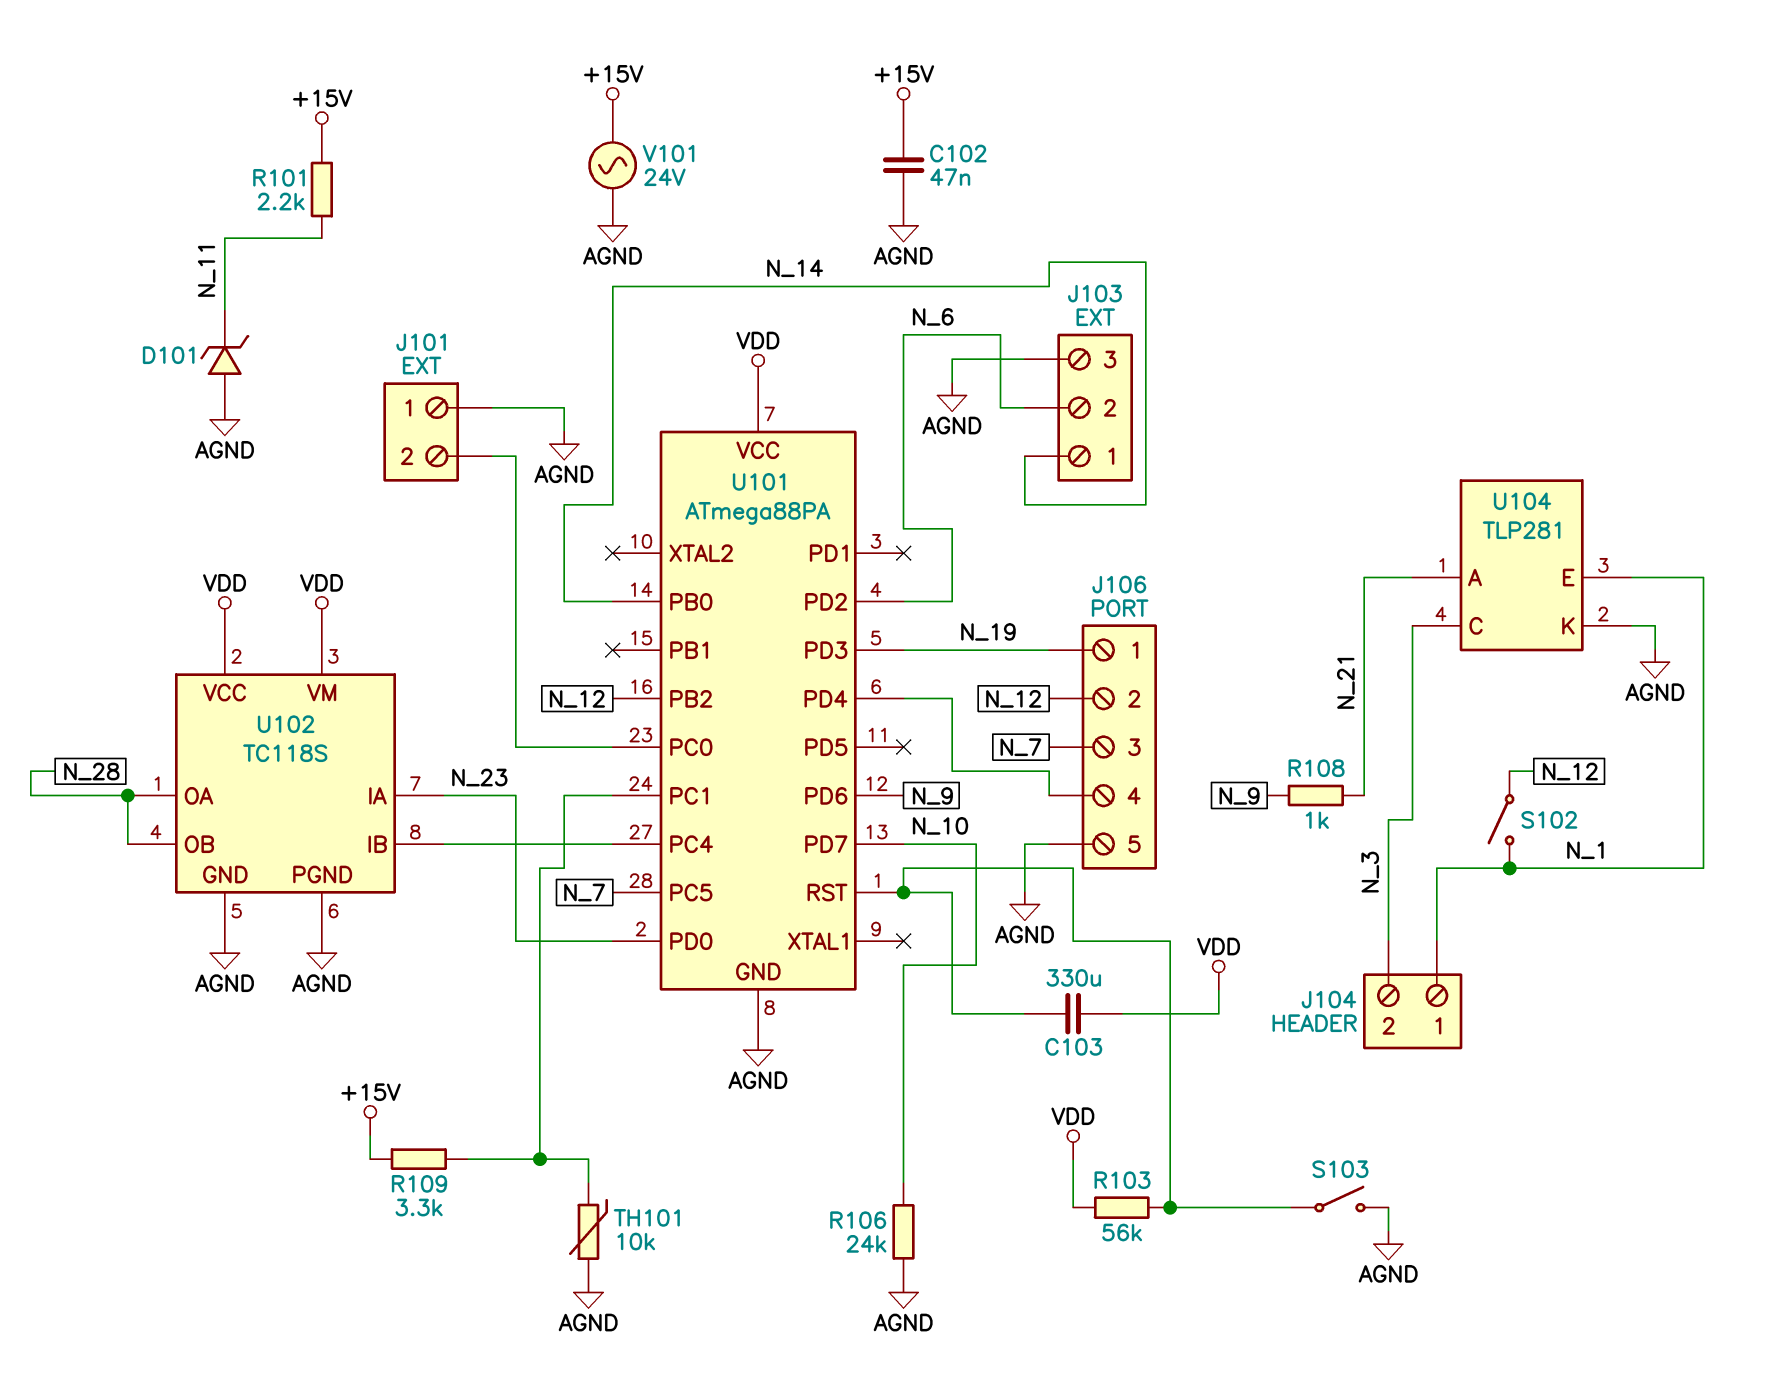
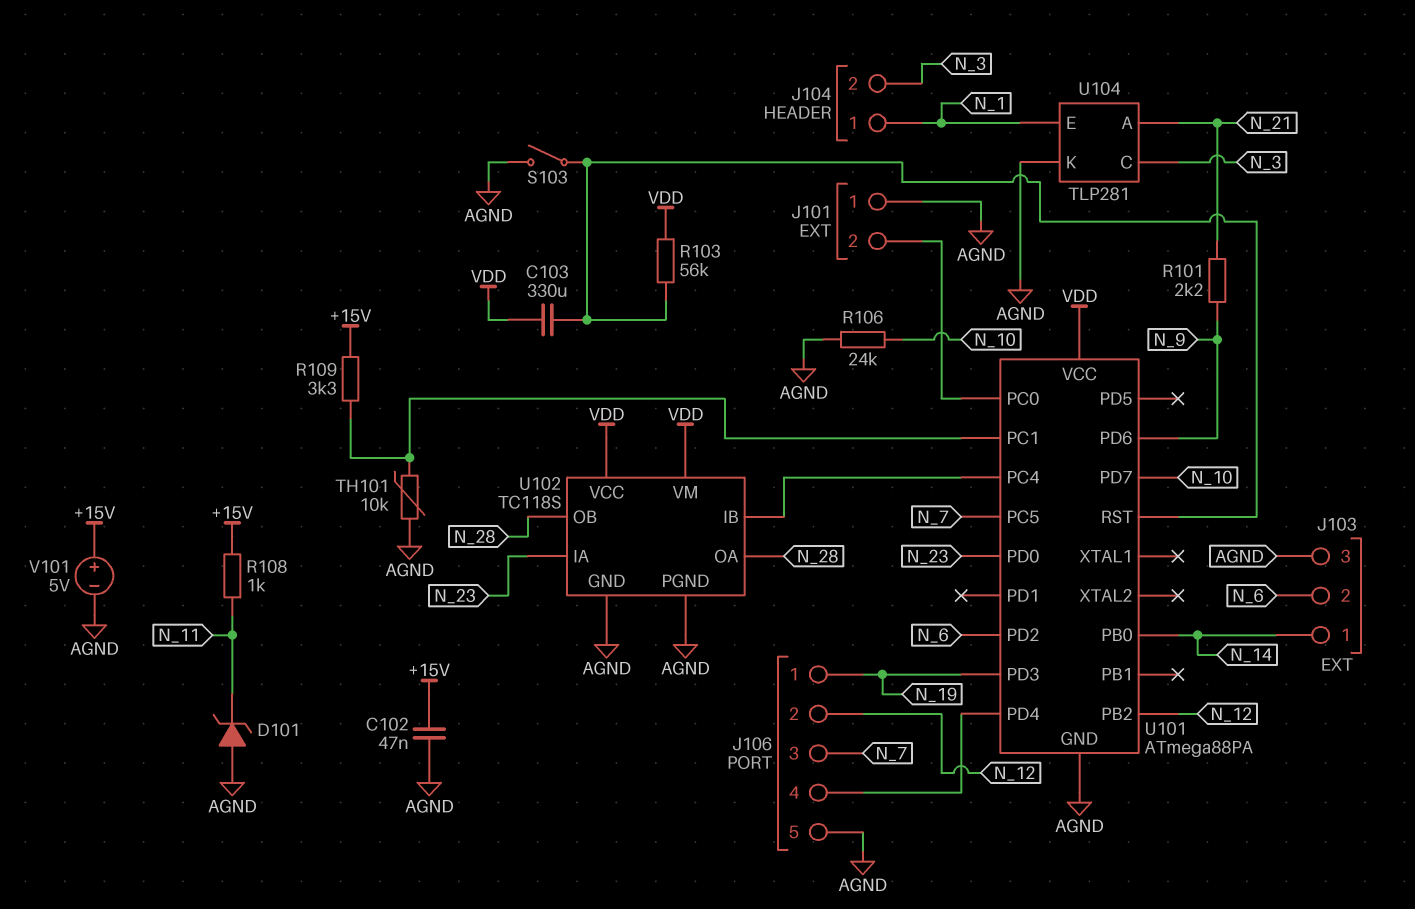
R101: 2.2k (+15V, N_11) -> 2.2k (N_9, N_21)
R108: 1k (N_9, N_21) -> 1k (+15V, N_11)
S102: switch (N_1, N_12) -> none
V101: AC 24V (+15V, AGND) -> 5V (plus +15V, minus AGND)

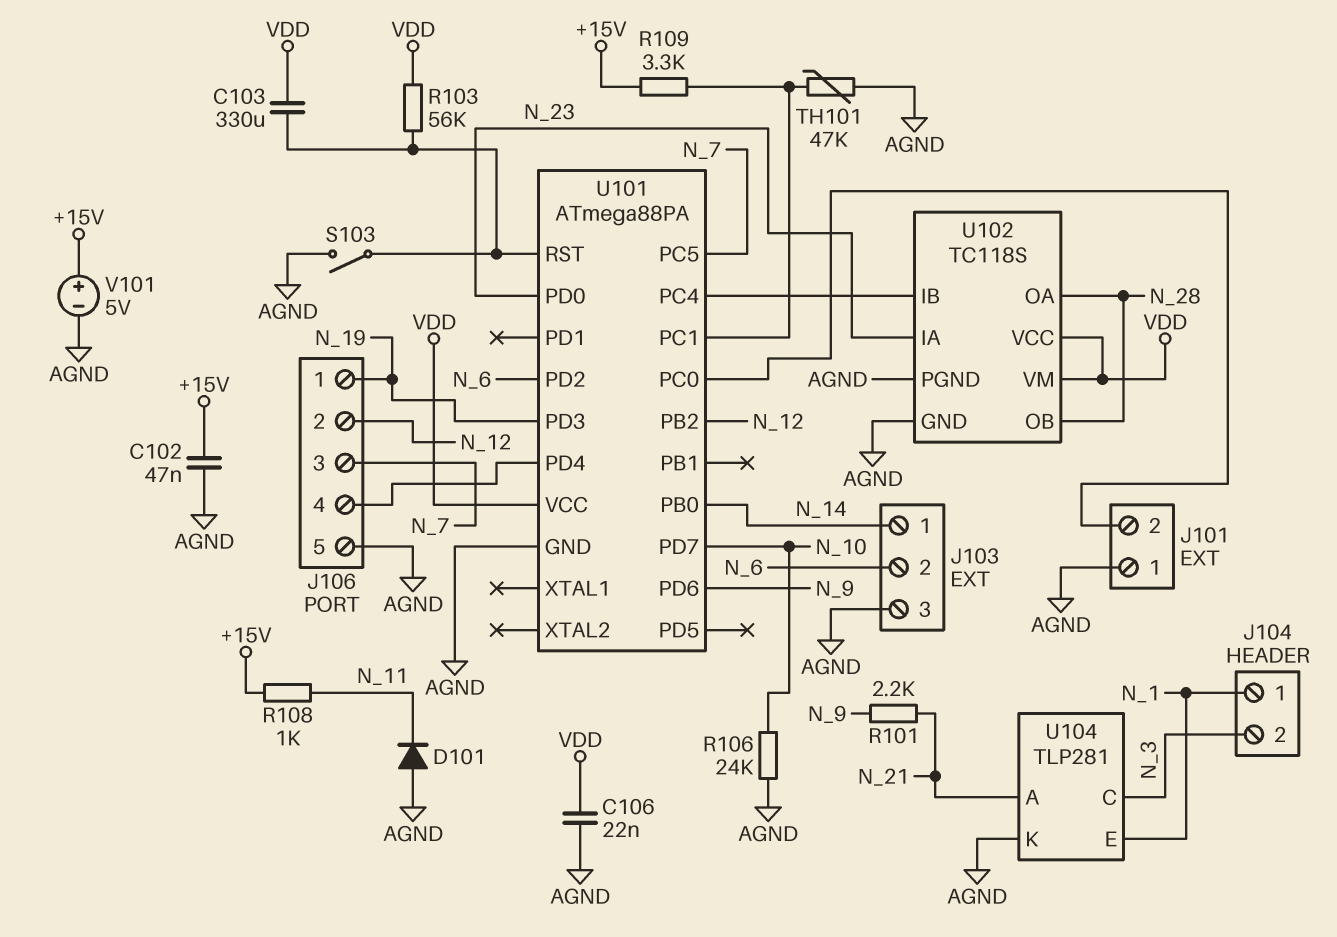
C106: none -> 22nF (AGND, VDD)
D101: zener (A AGND, K N_11) -> diode (A AGND, K N_11)
TH101: 10k (AGND, U101/PC1) -> 47k (AGND, U101/PC1)

